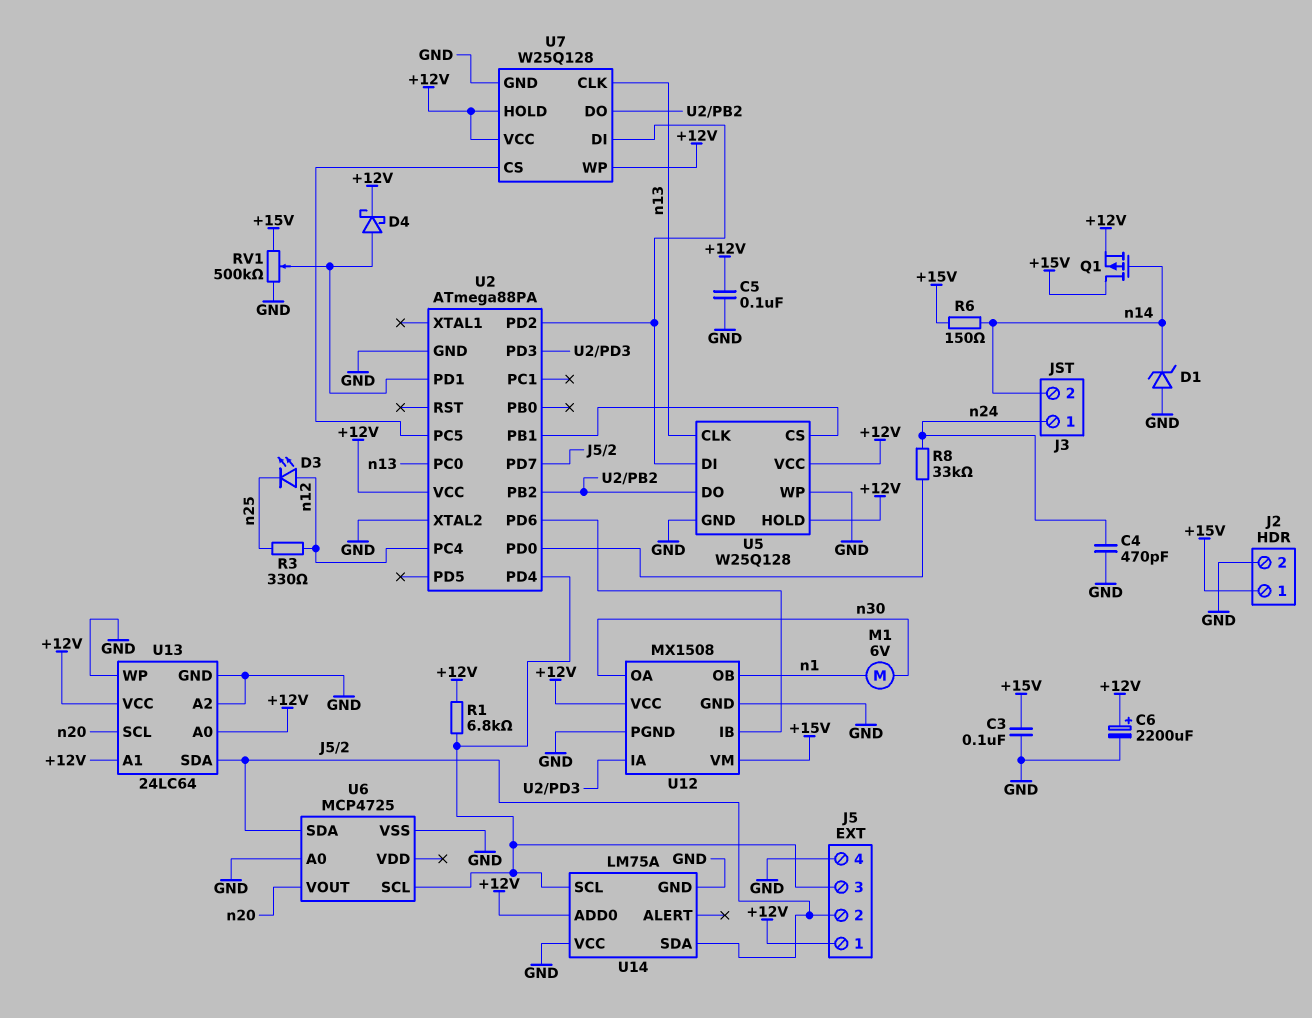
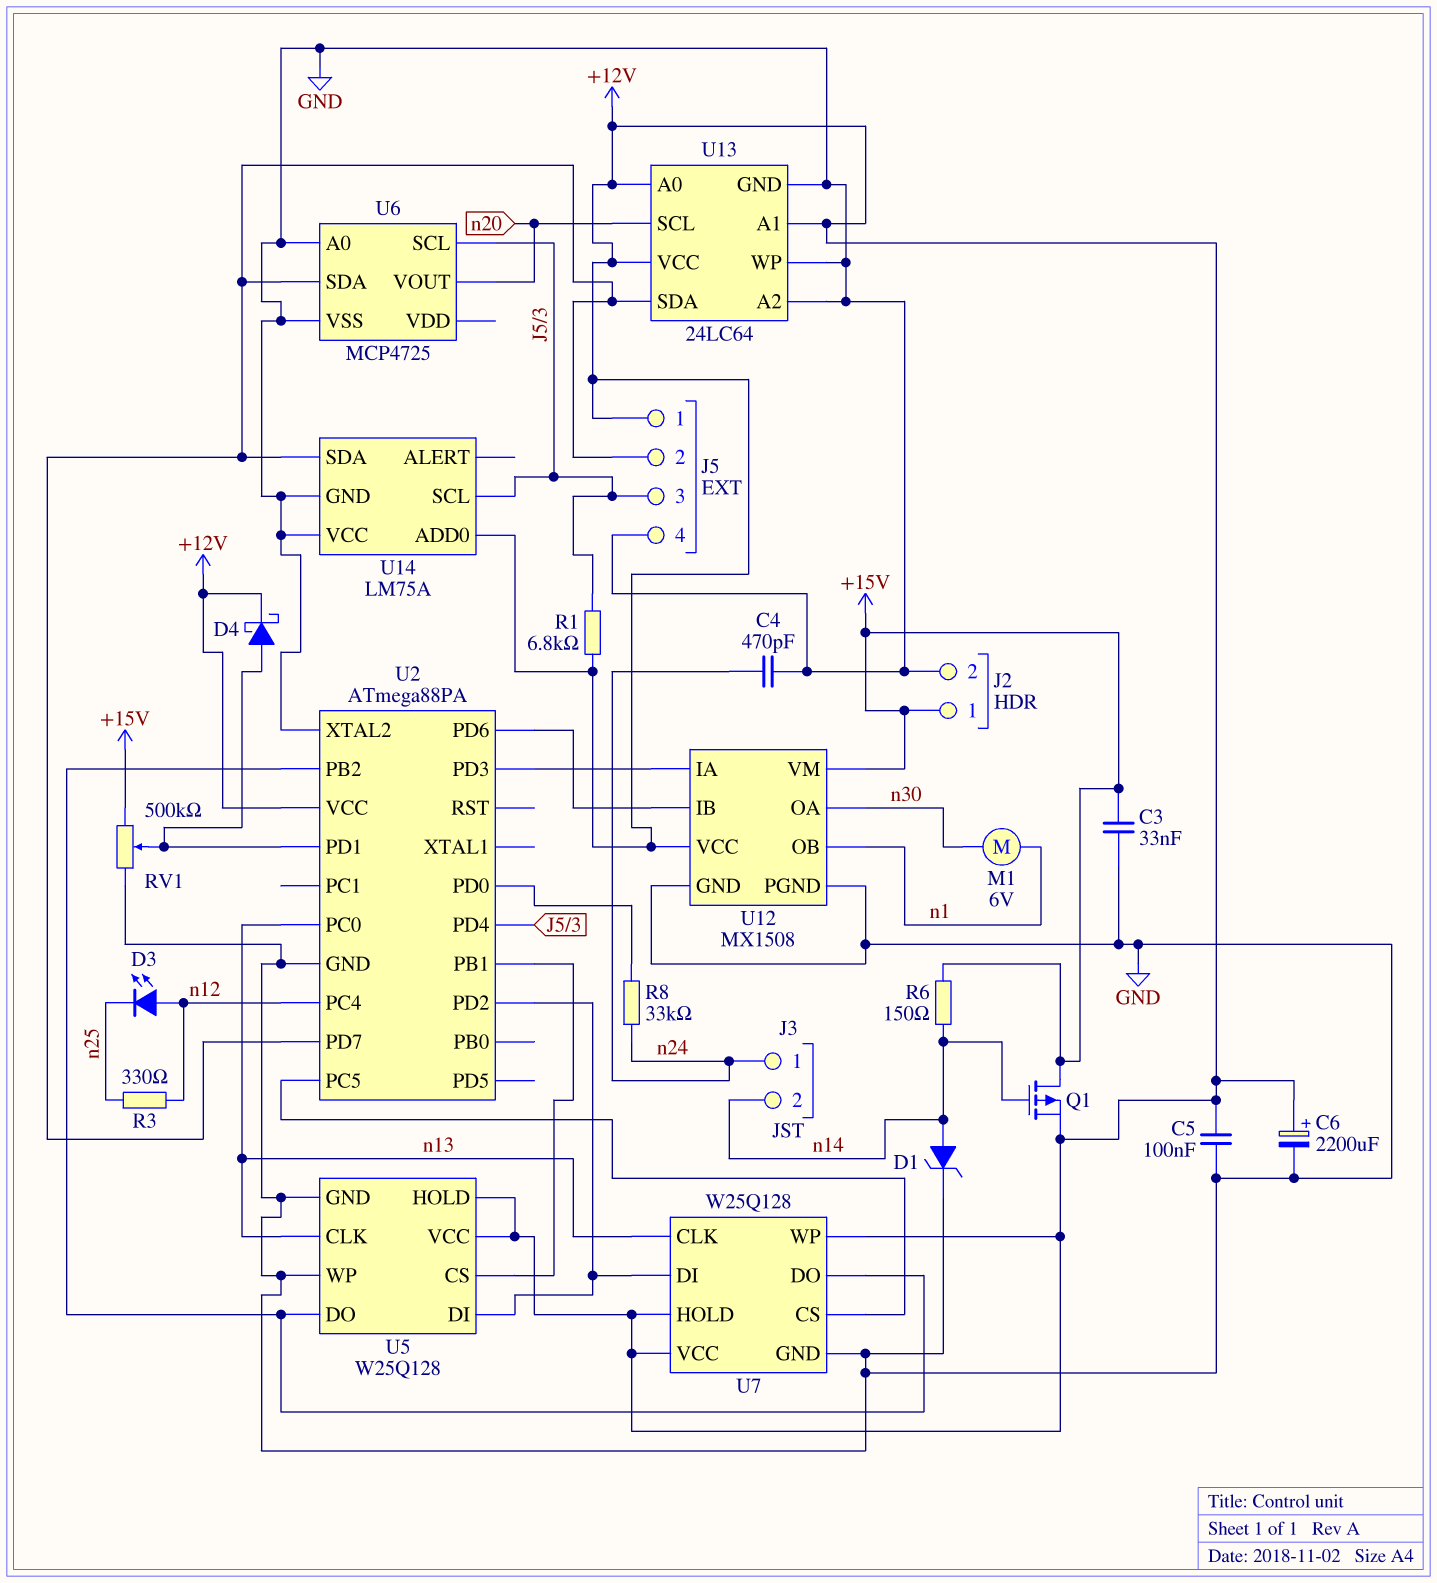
C3: 100nF (+15V, GND) -> 33nF (+15V, GND)
D1: zener (A GND, K n14) -> zener (A n14, K GND)

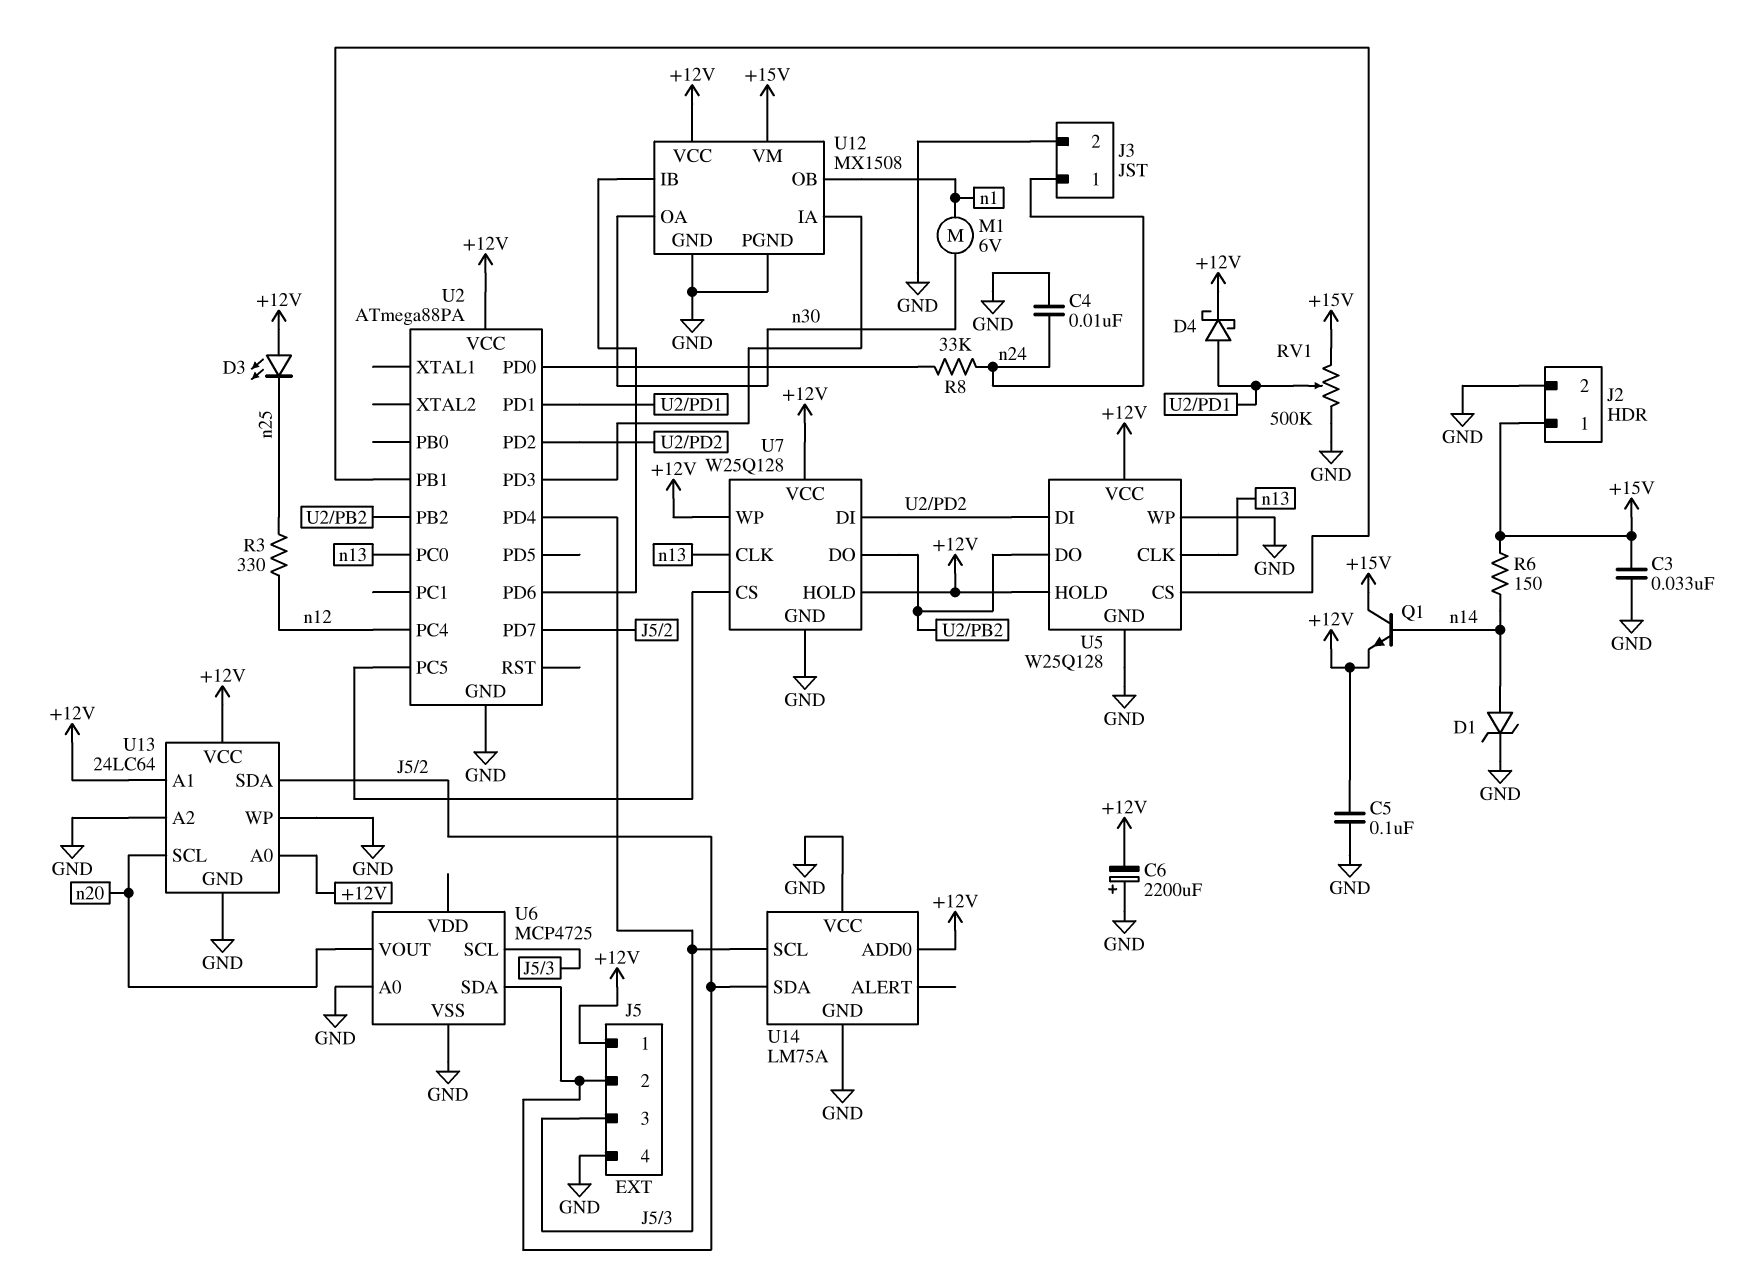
C4: 470pF (GND, n24) -> 10nF (GND, n24)
C6: 2200uF (plus +12V, minus GND) -> 2200uF (plus GND, minus +12V)
D3: LED (A n12, K n25) -> LED (A +12V, K n25)
J3 pin 2: n14 -> GND
Q1: PMOS (G n14, D +15V, S +12V) -> NPN (B n14, C +15V, E +12V)
R1: 6.8k (+12V, J5/3) -> none
U2 pin XTAL2: GND -> none

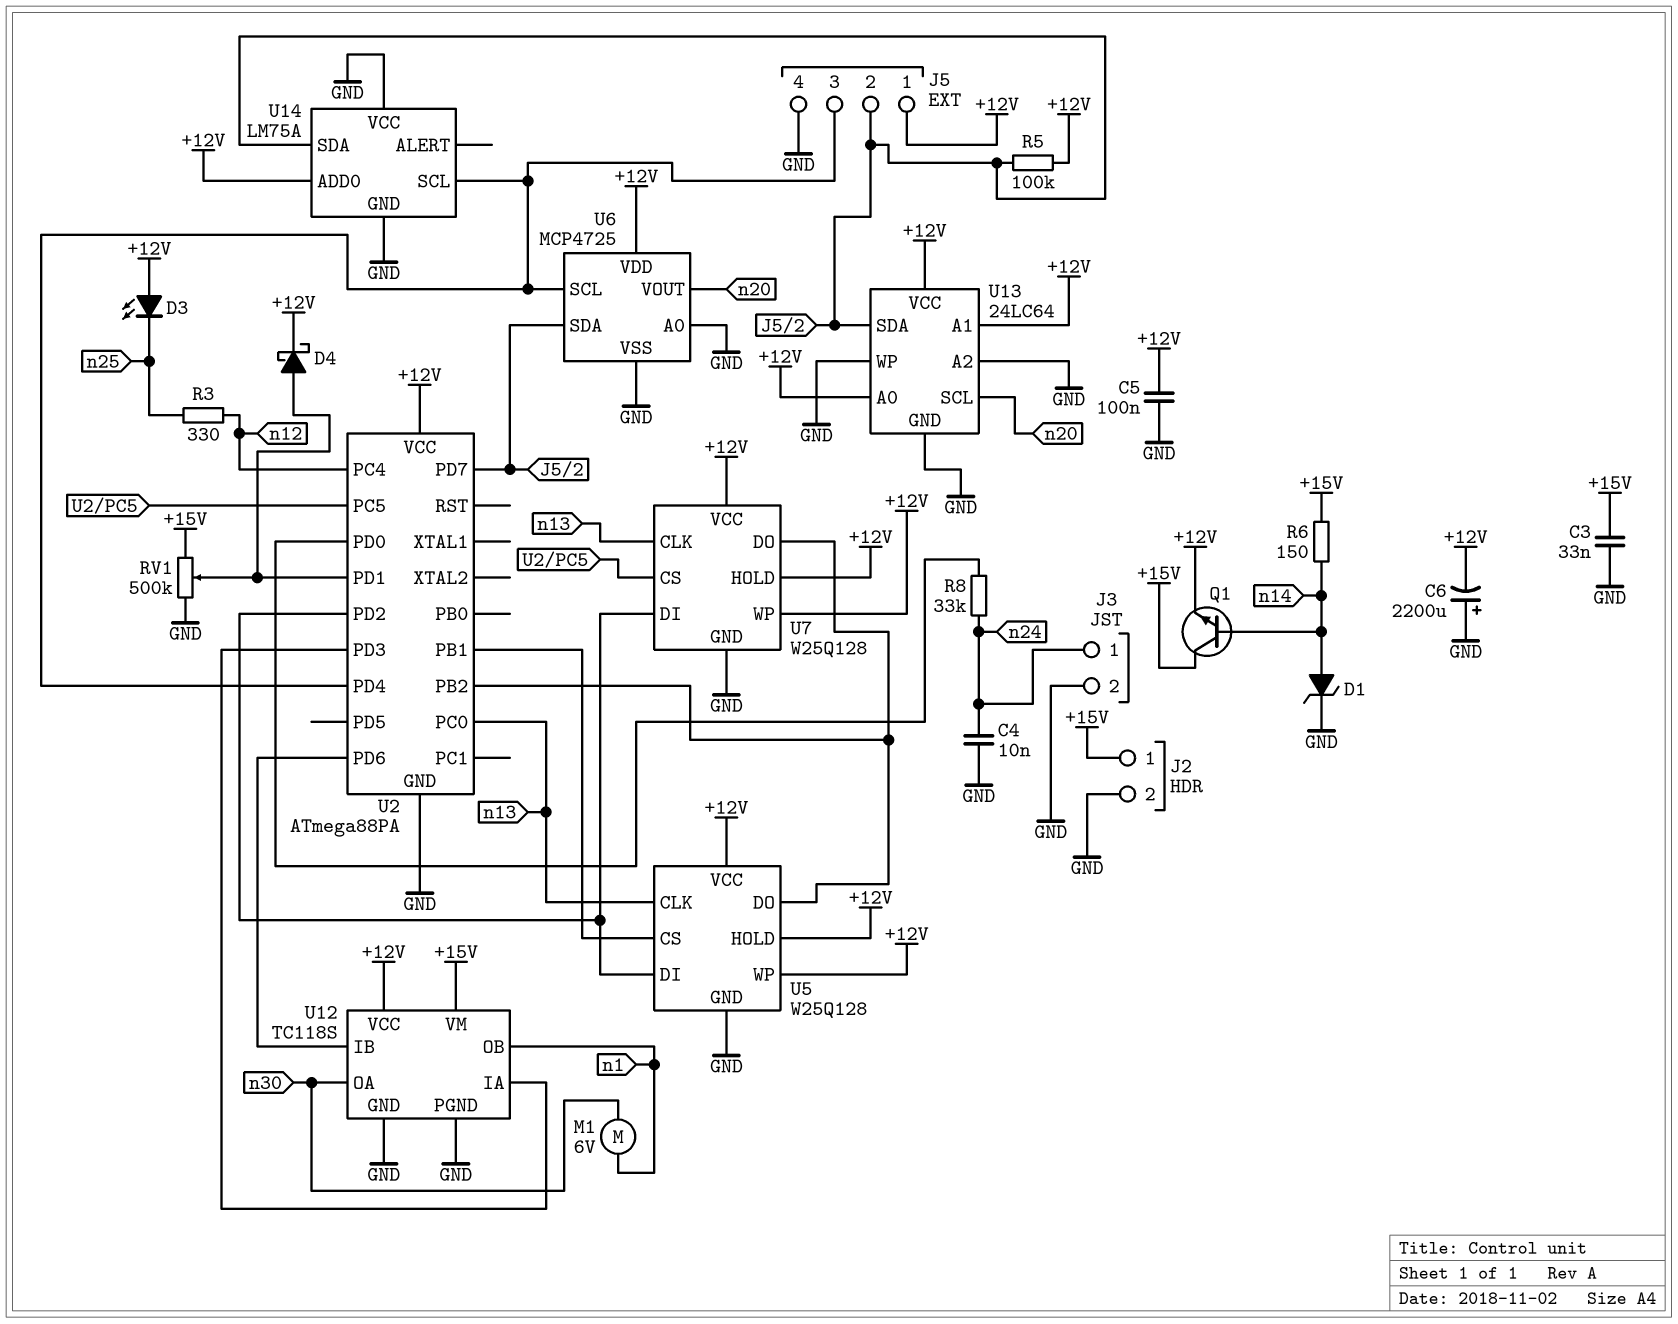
R5: none -> 100k (+12V, J5/2)
U5 pin WP: GND -> +12V
U6 pin VDD: none -> +12V
U12: MX1508 -> TC118S

